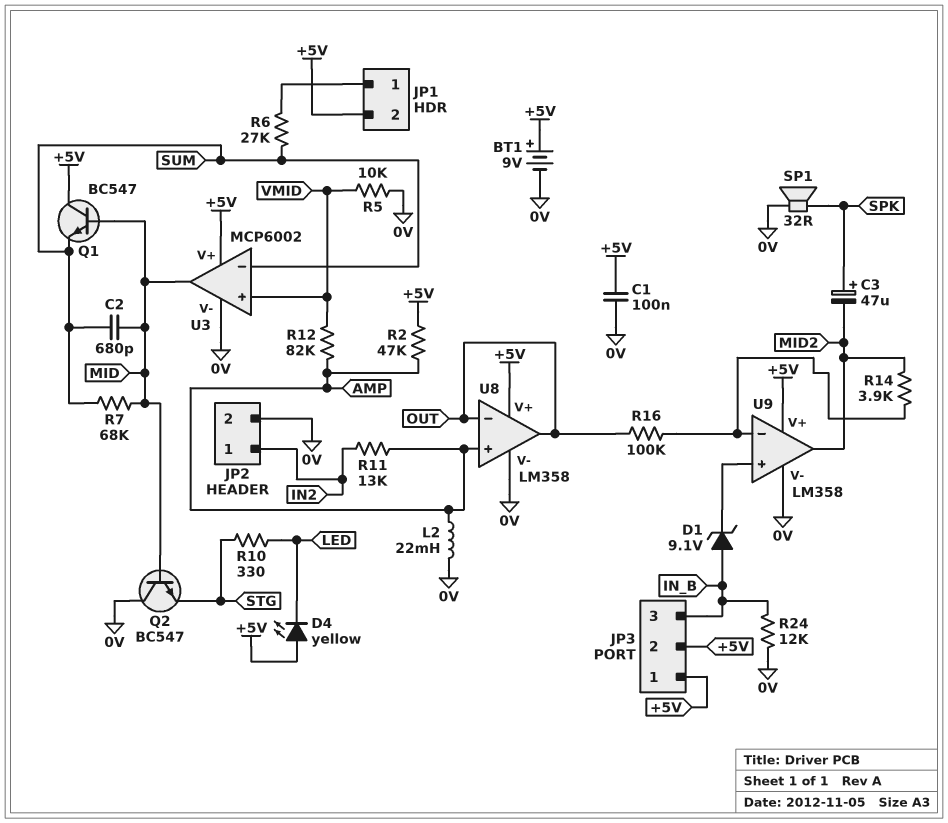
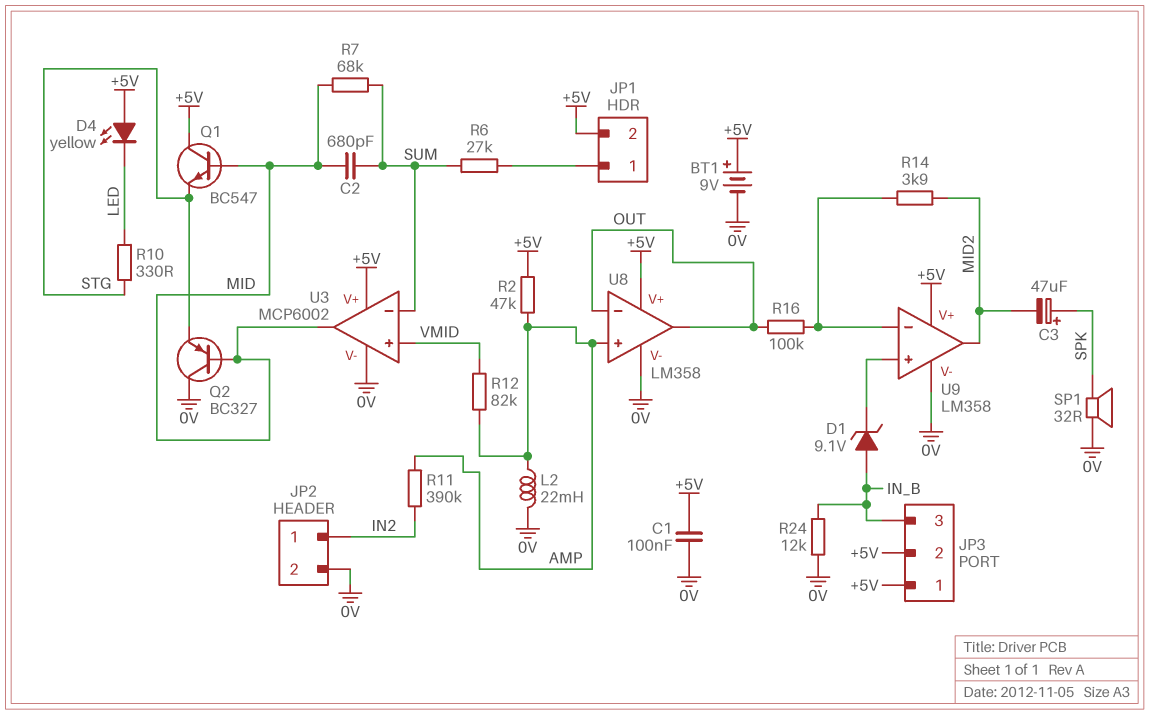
Q1: NPN BC547 (B MID, C +5V, E SUM) -> NPN BC547 (B MID, C +5V, E STG)
Q2: NPN BC547 (B MID, C 0V, E STG) -> PNP BC327 (B MID, C 0V, E STG)
R5: 10k (0V, VMID) -> none
R11: 13k (AMP, IN2) -> 390k (AMP, IN2)

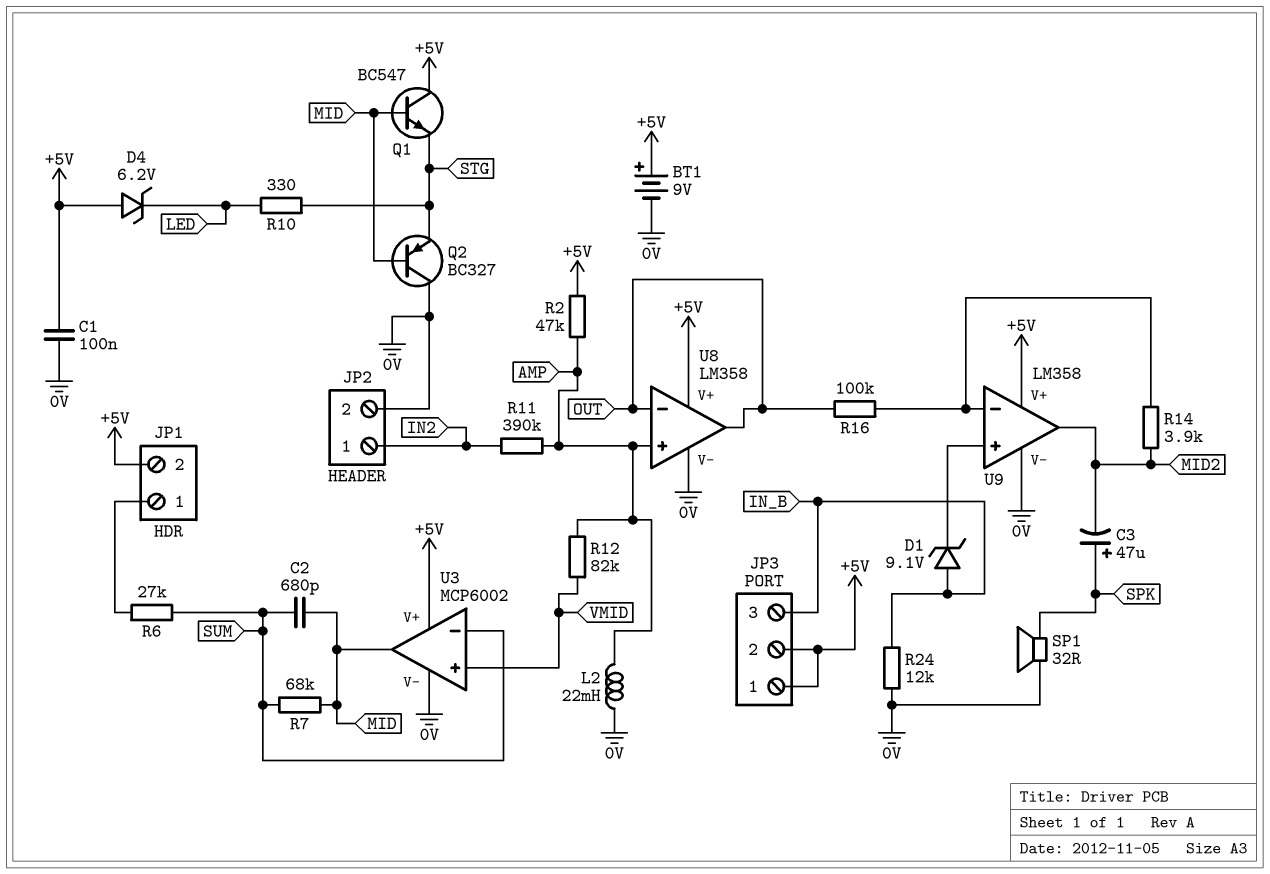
D4: LED yellow (A +5V, K LED) -> zener 6.2V (A +5V, K LED)

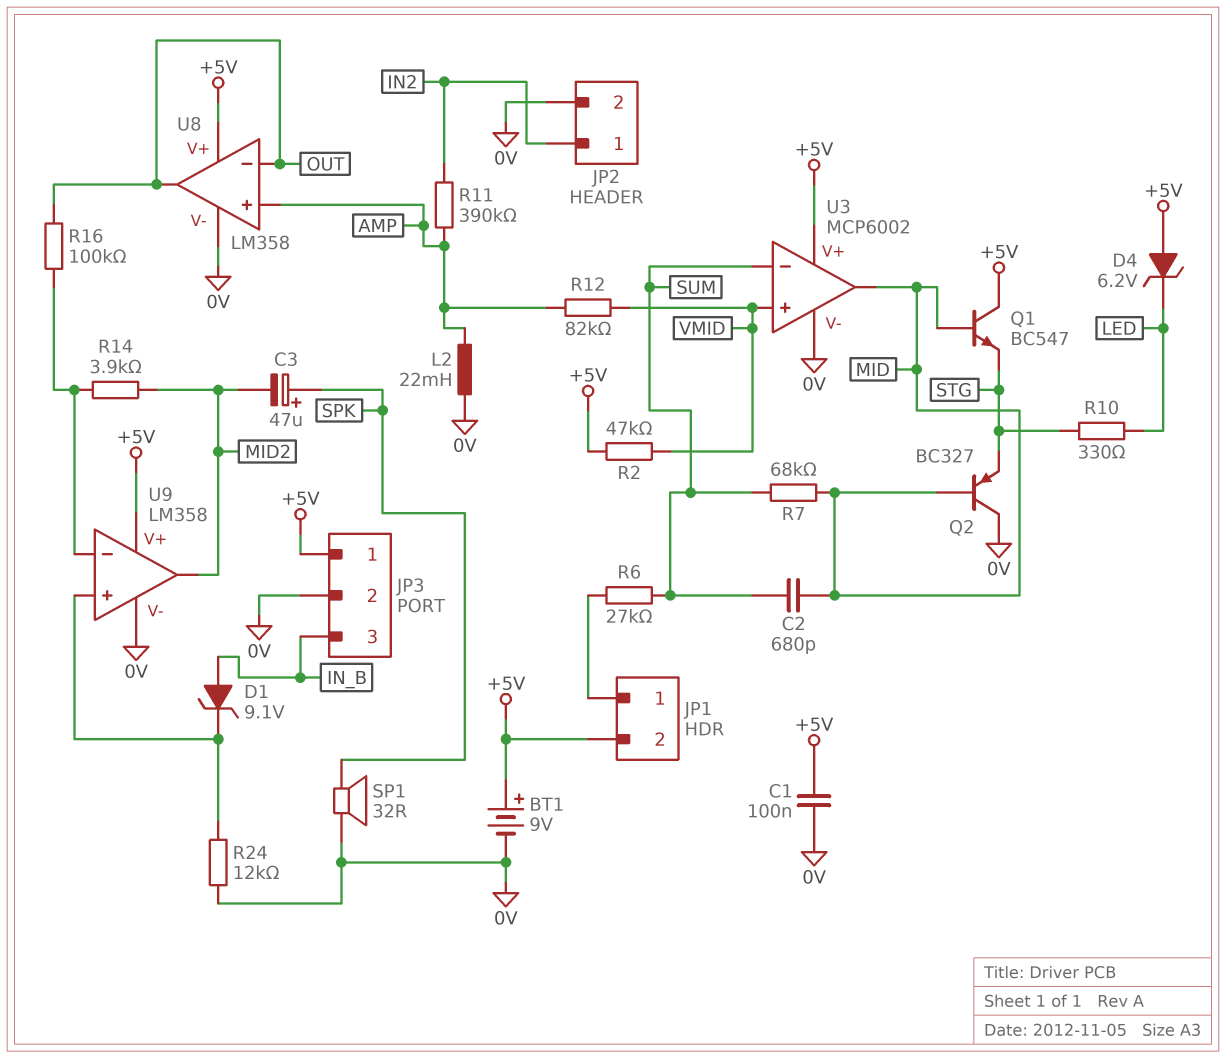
JP3 pin 2: +5V -> 0V
R2: 47k (+5V, AMP) -> 47k (+5V, VMID)
R24: 12k (0V, IN_B) -> 12k (0V, U9/in+)

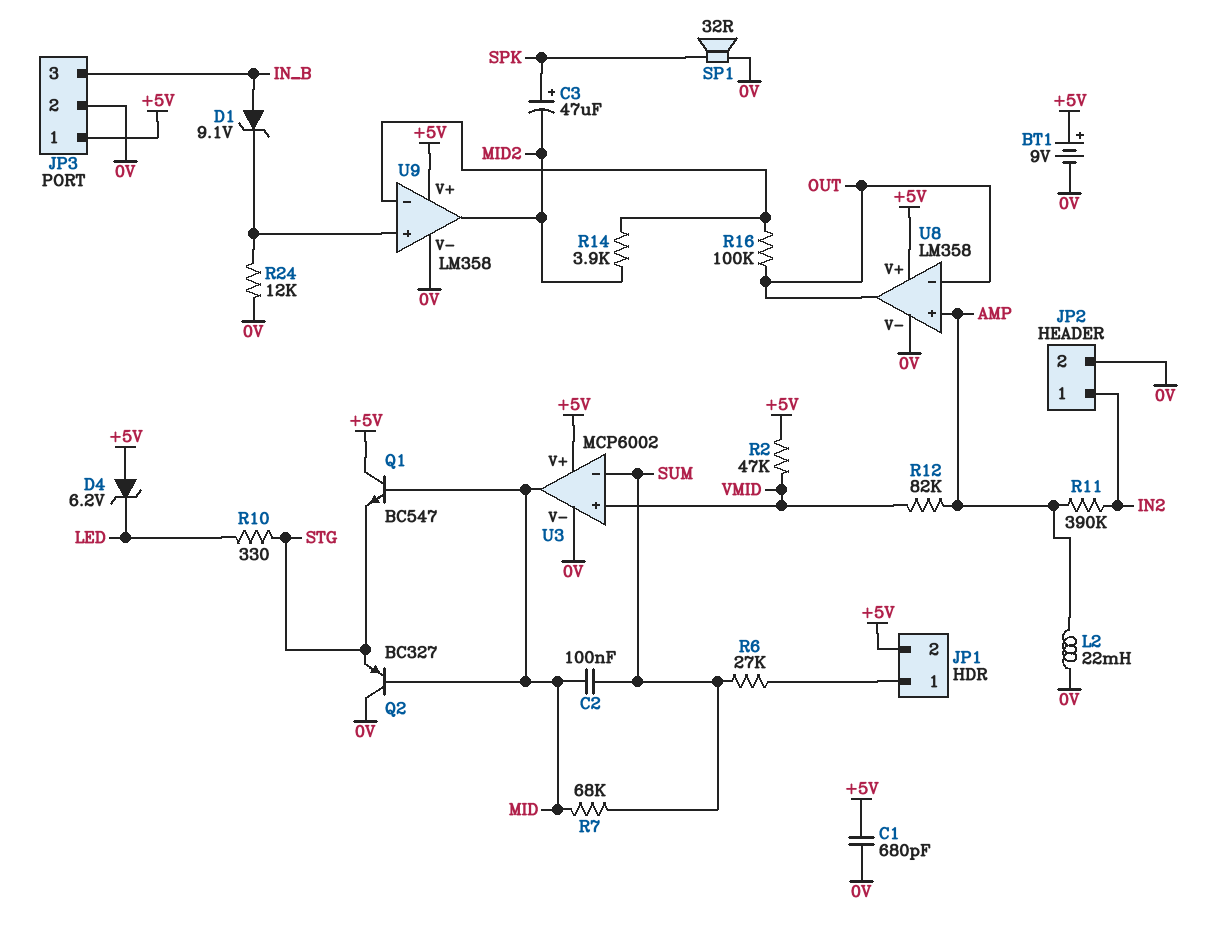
C1: 100nF (+5V, 0V) -> 680pF (+5V, 0V)
C2: 680pF (MID, SUM) -> 100nF (MID, SUM)

